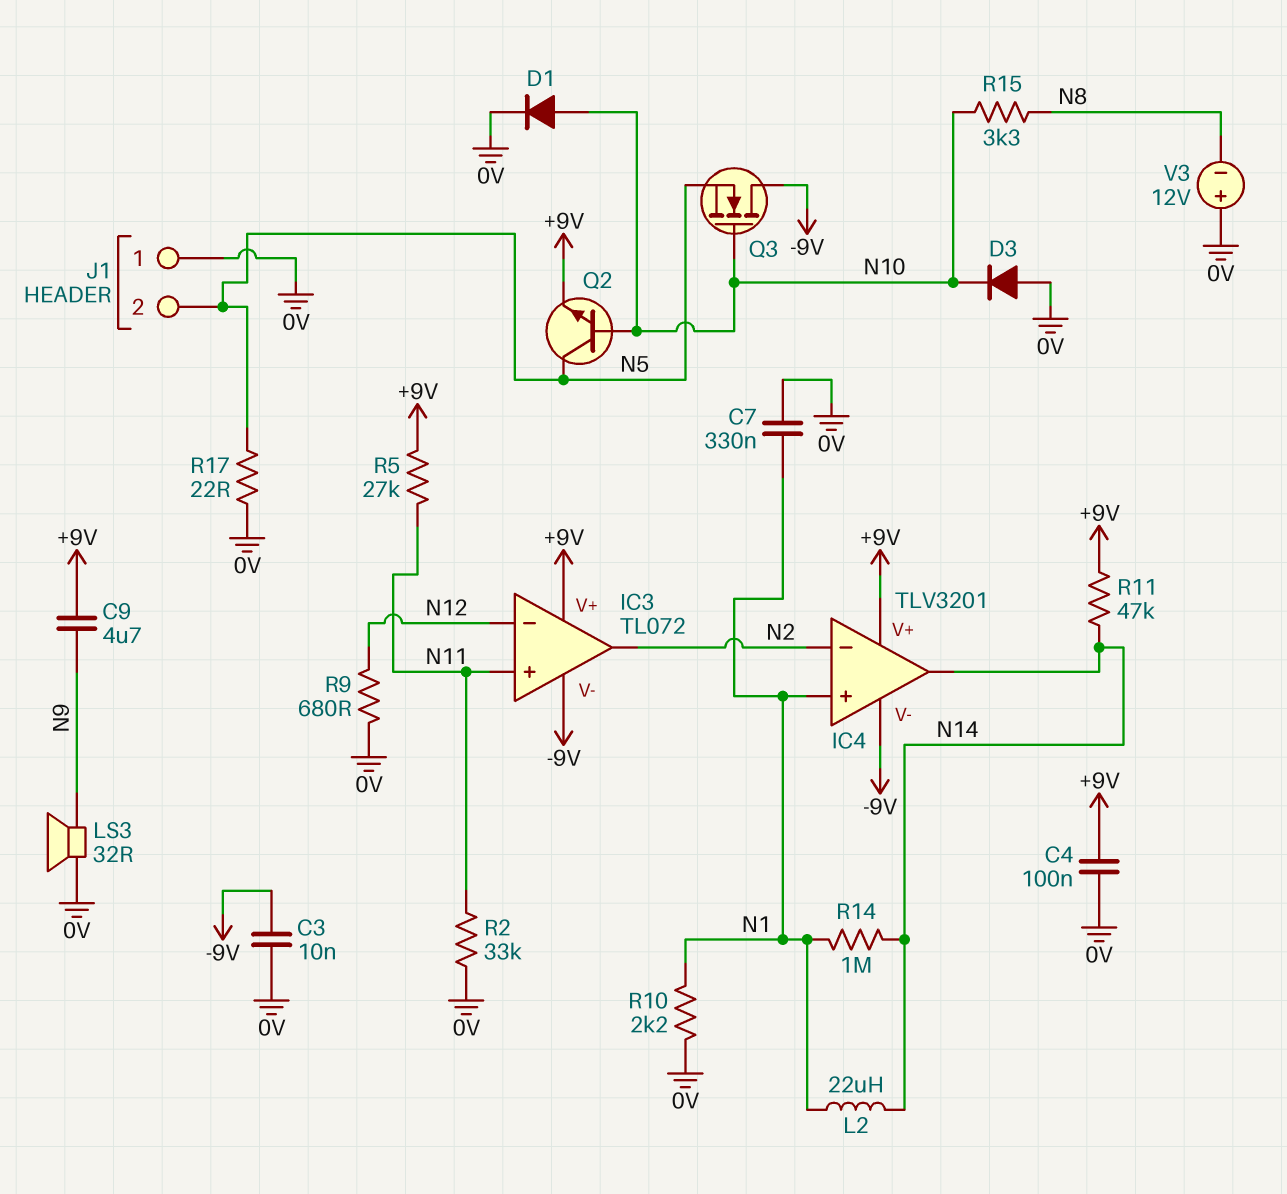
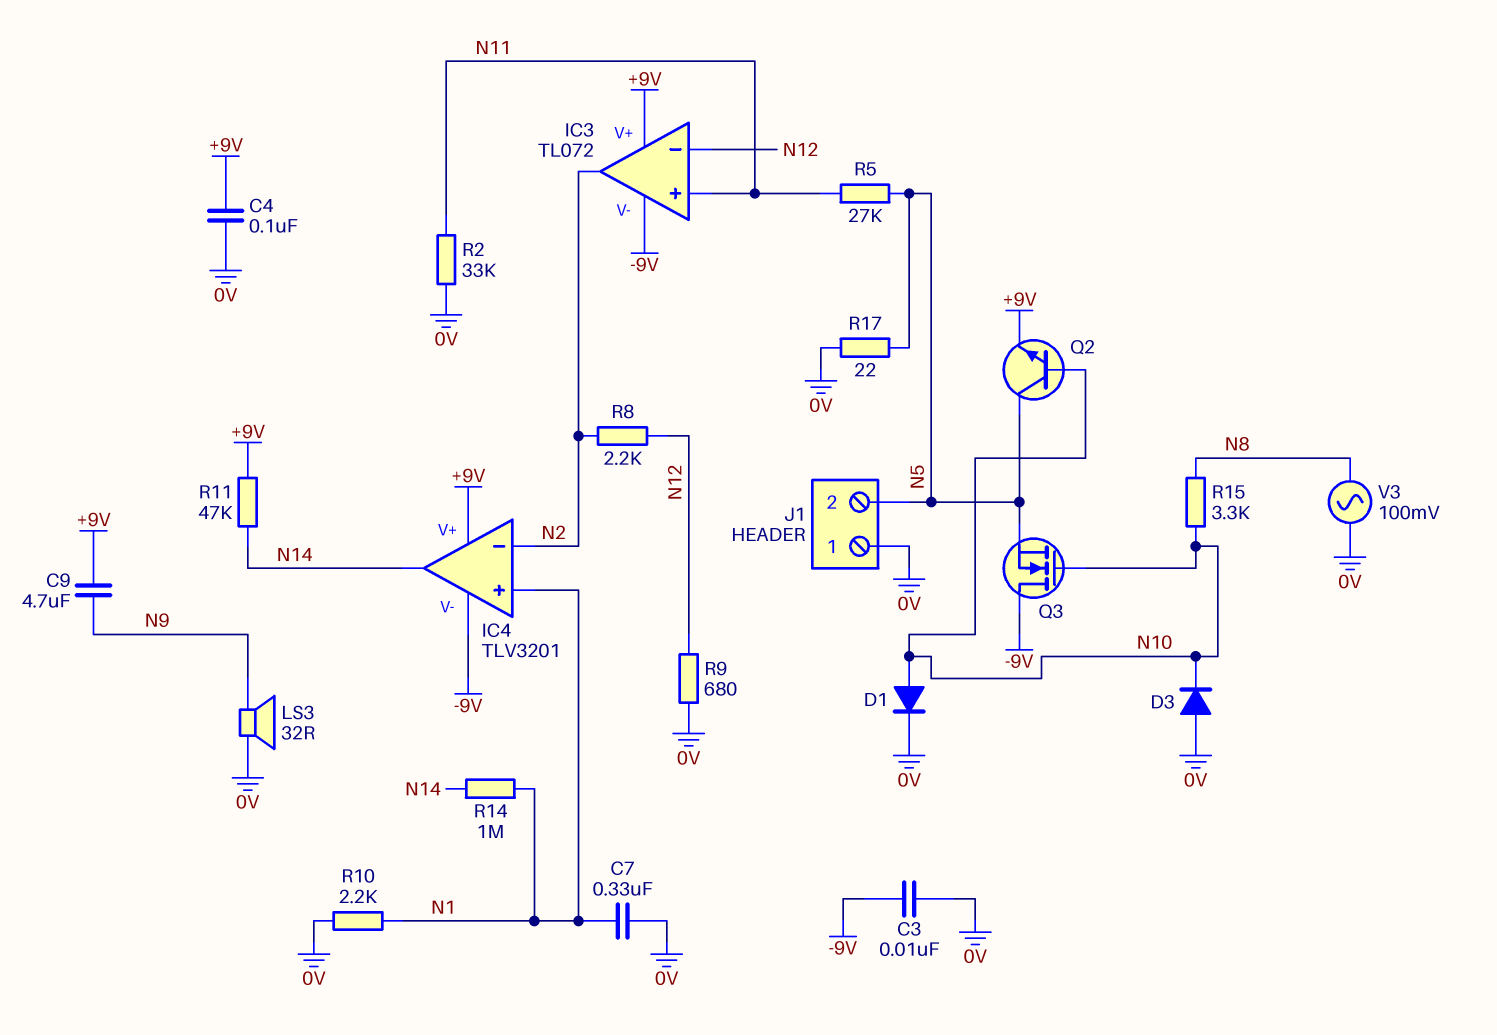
L2: 22uH (N1, N14) -> none
R5: 27k (+9V, N11) -> 27k (N5, N11)
R8: none -> 2.2k (N2, N12)
V3: 12V (plus 0V, minus N8) -> AC 100mV (0V, N8)

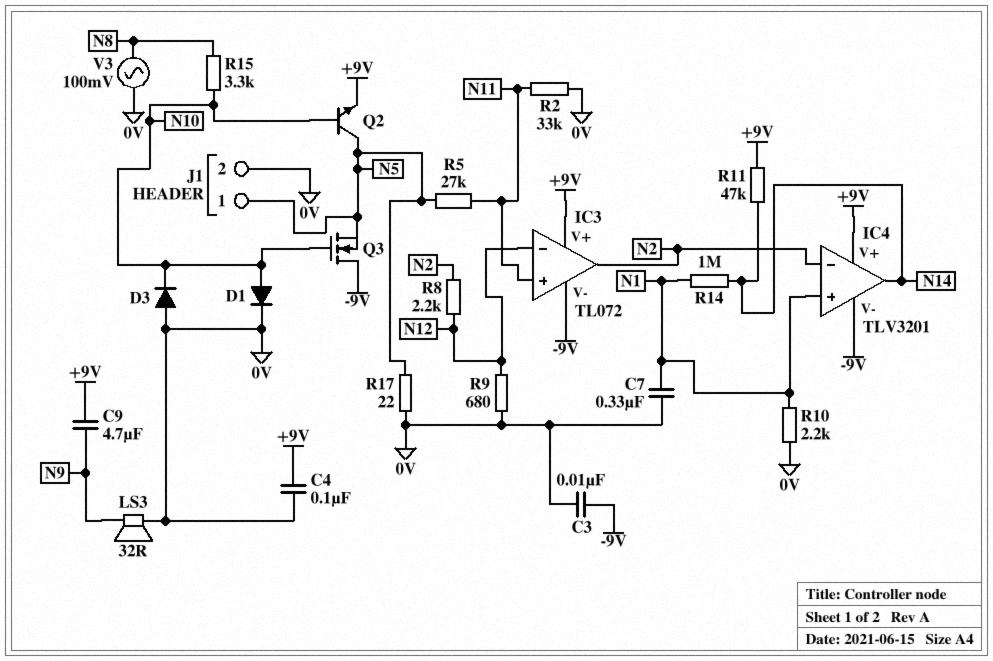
J1 pin 1: 0V -> N5
J1 pin 2: N5 -> 0V

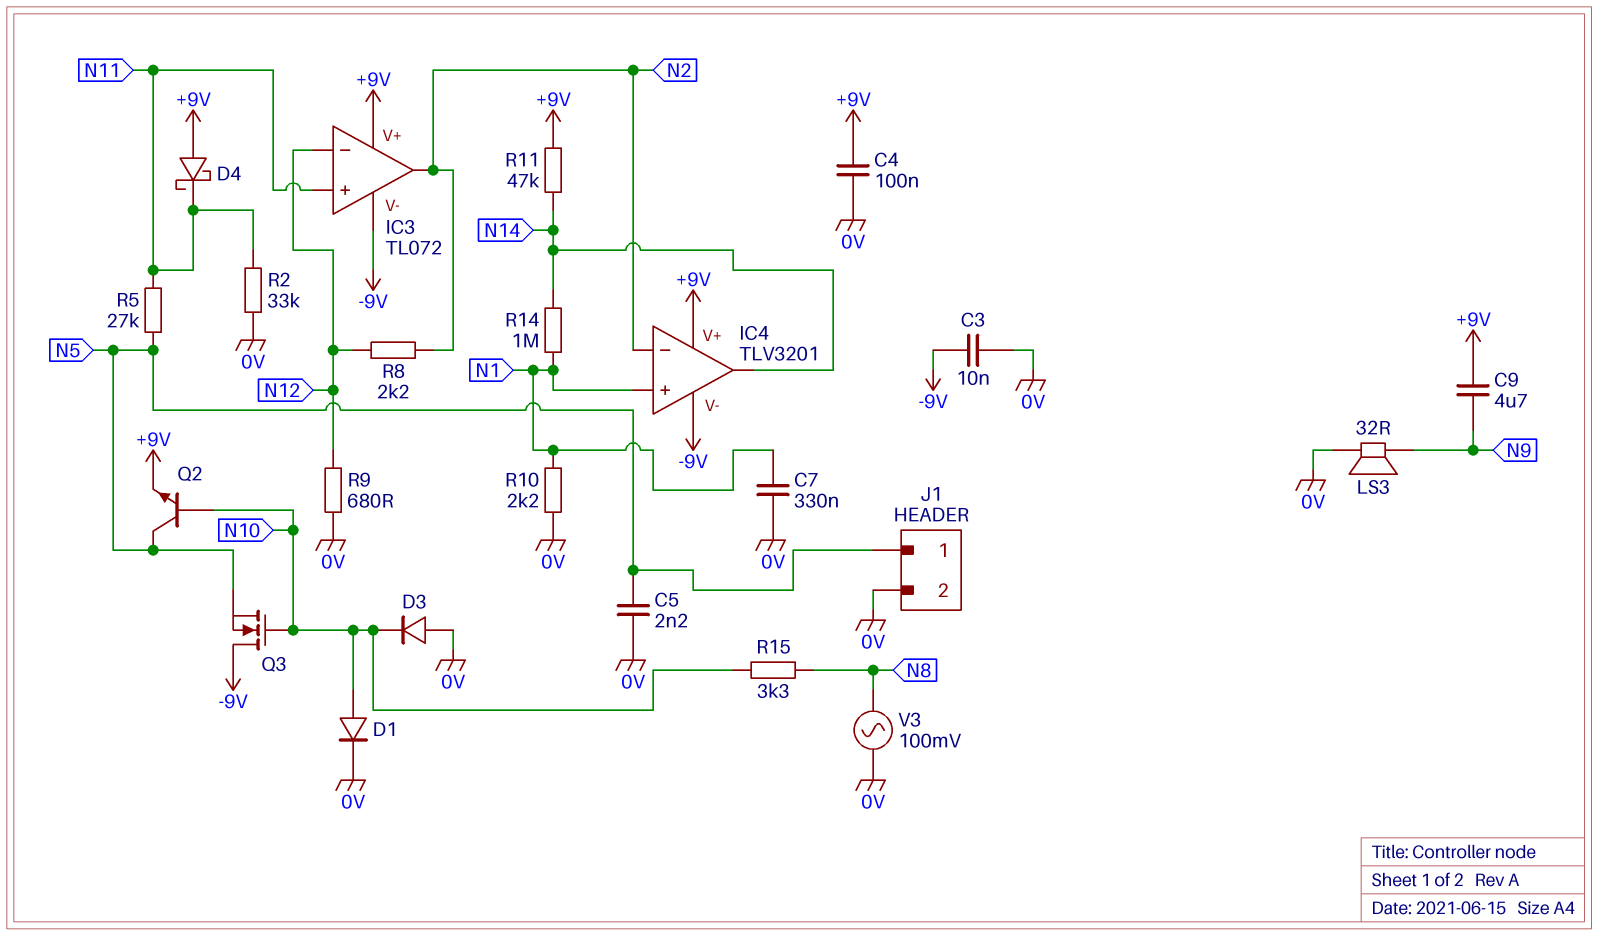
C5: none -> 2.2nF (0V, N5)
D4: none -> schottky (A +9V, K N11)
R17: 22 (0V, N5) -> none

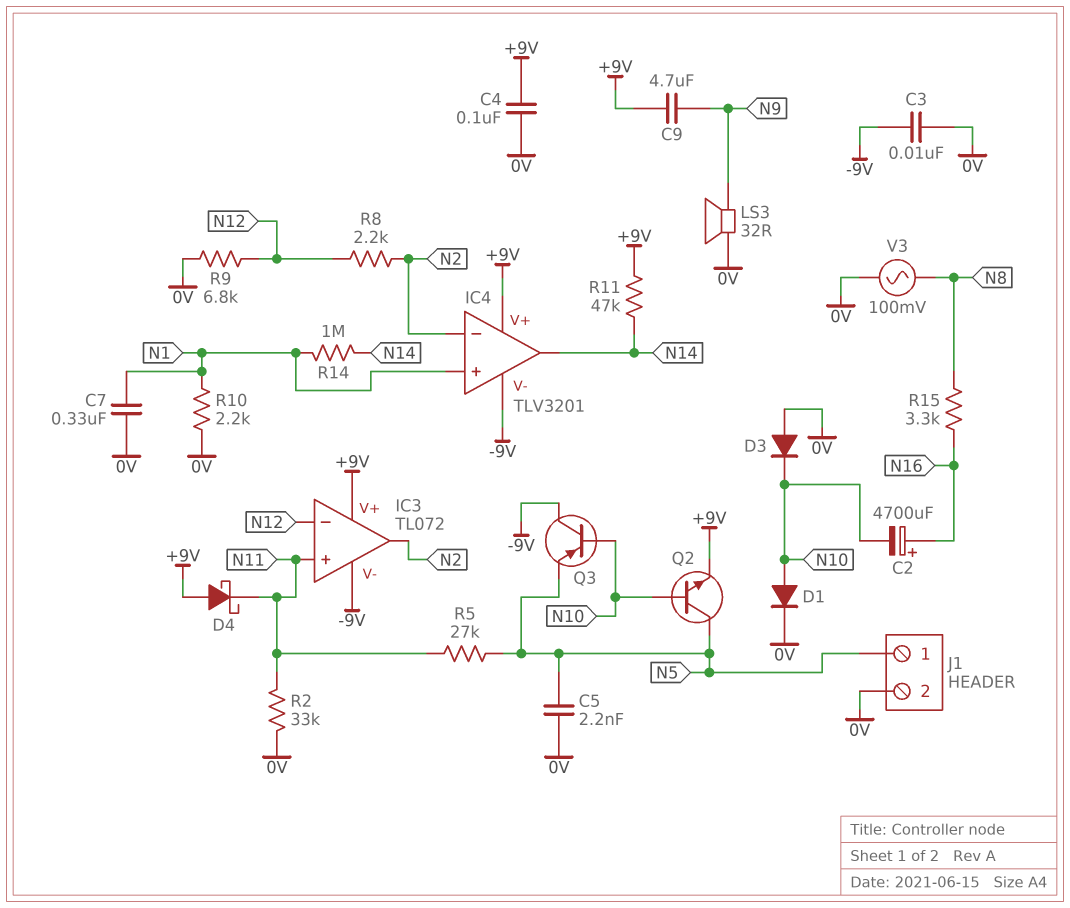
C2: none -> 4700uF (plus N16, minus N10)
Q3: NMOS (G N10, D -9V, S N5) -> PNP (B N10, C -9V, E N5)
R9: 680 (0V, N12) -> 6.8k (0V, N12)
R15: 3.3k (N8, N10) -> 3.3k (N8, N16)

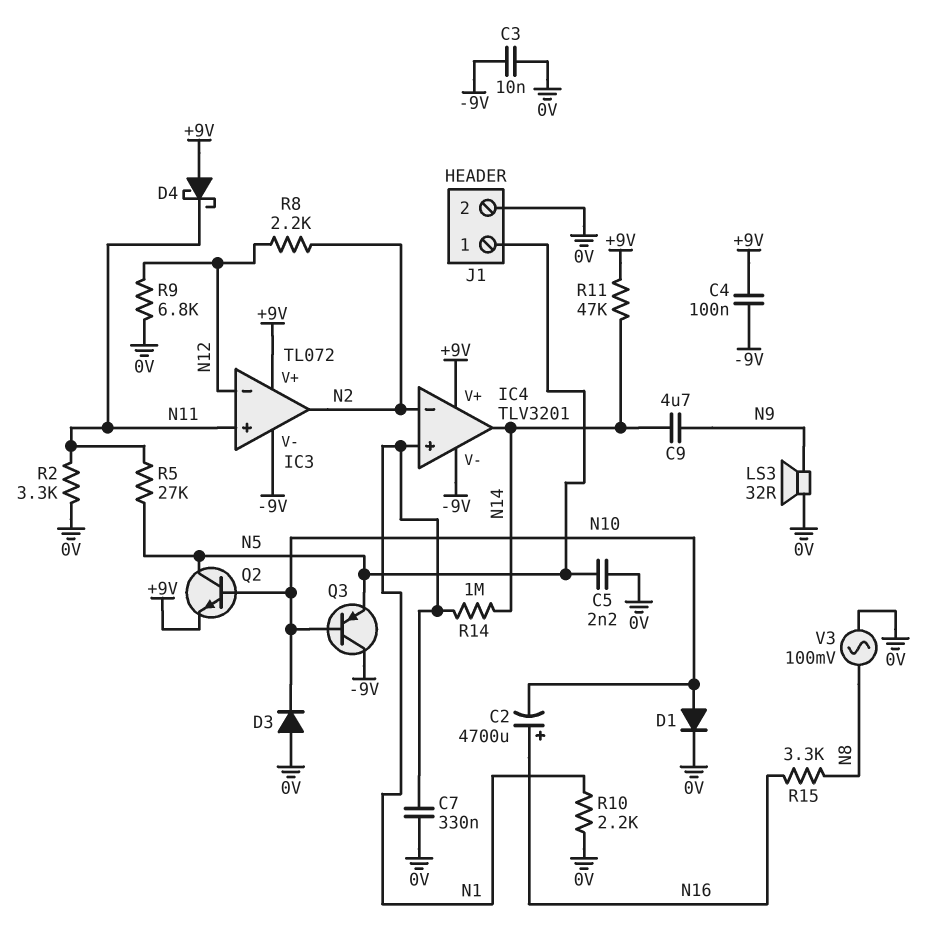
C4: 100nF (+9V, 0V) -> 100nF (+9V, -9V)
C9: 4.7uF (+9V, N9) -> 4.7uF (N9, N14)
R2: 33k (0V, N11) -> 3.3k (0V, N11)

